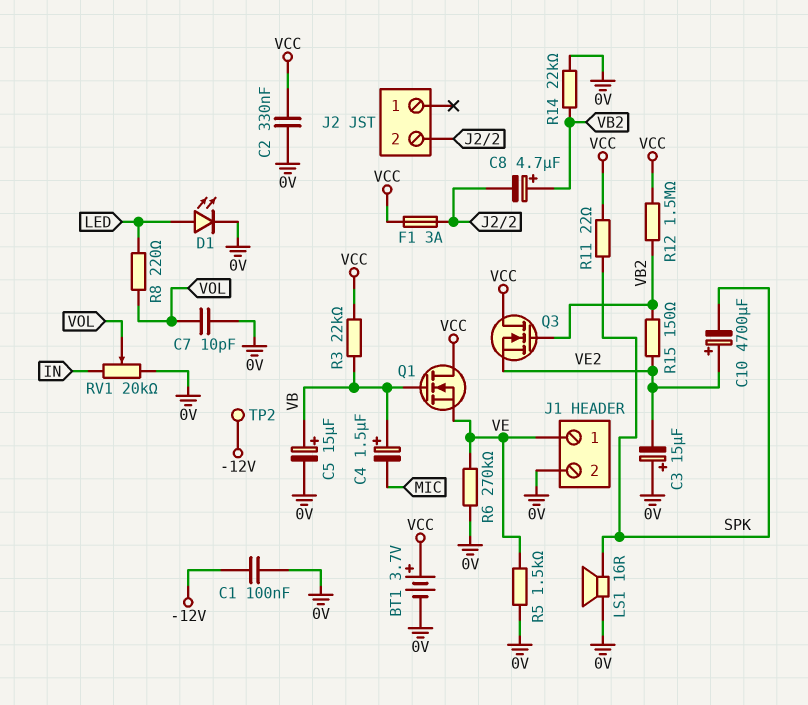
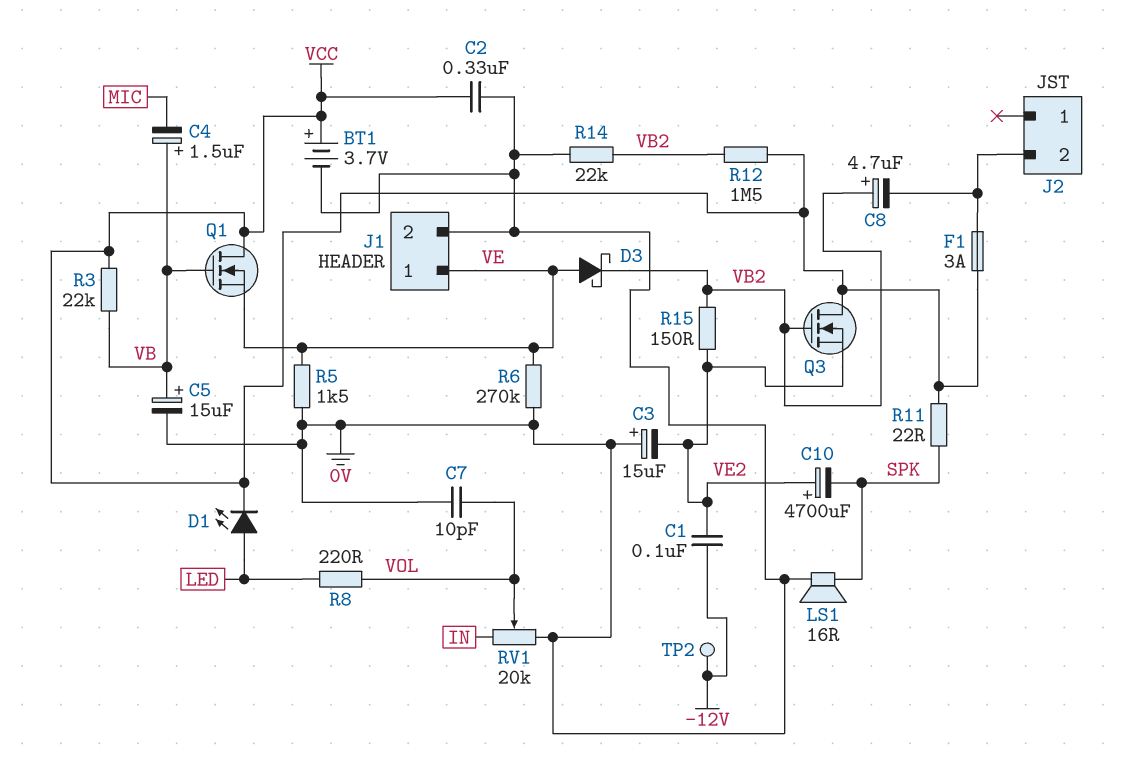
C1: 100nF (-12V, 0V) -> 100nF (-12V, VE2)
D1: LED (A LED, K 0V) -> LED (A LED, K VCC)
D3: none -> schottky (A VE, K VB2)

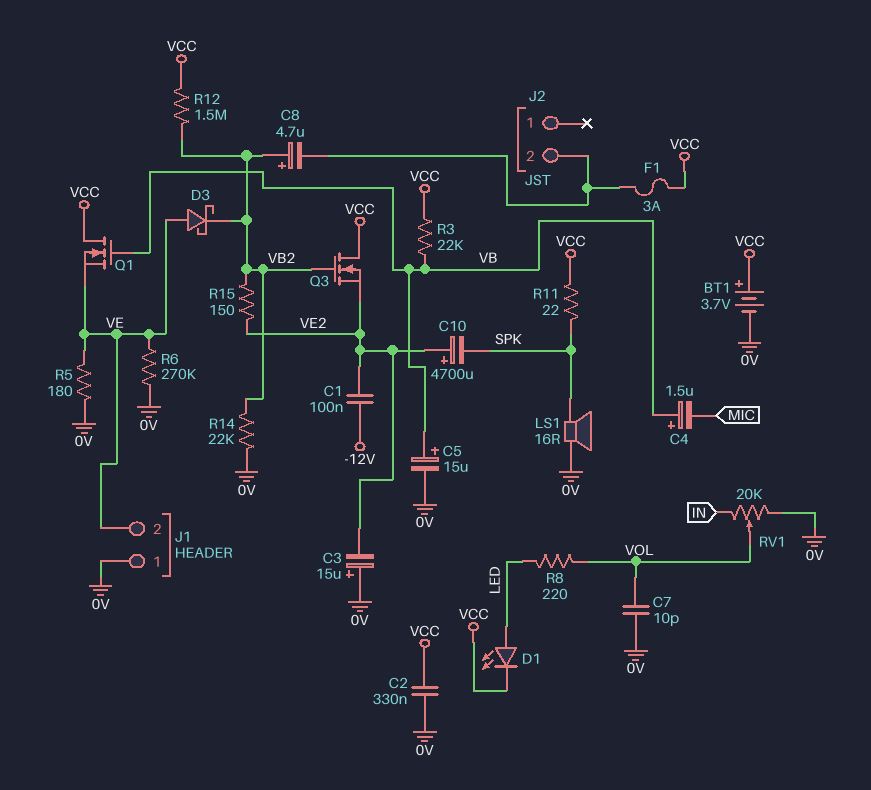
J1 pin 1: VE -> 0V
J1 pin 2: 0V -> VE
R5: 1.5k (0V, VE) -> 180 (0V, VE)
TP2: test point (-12V) -> none

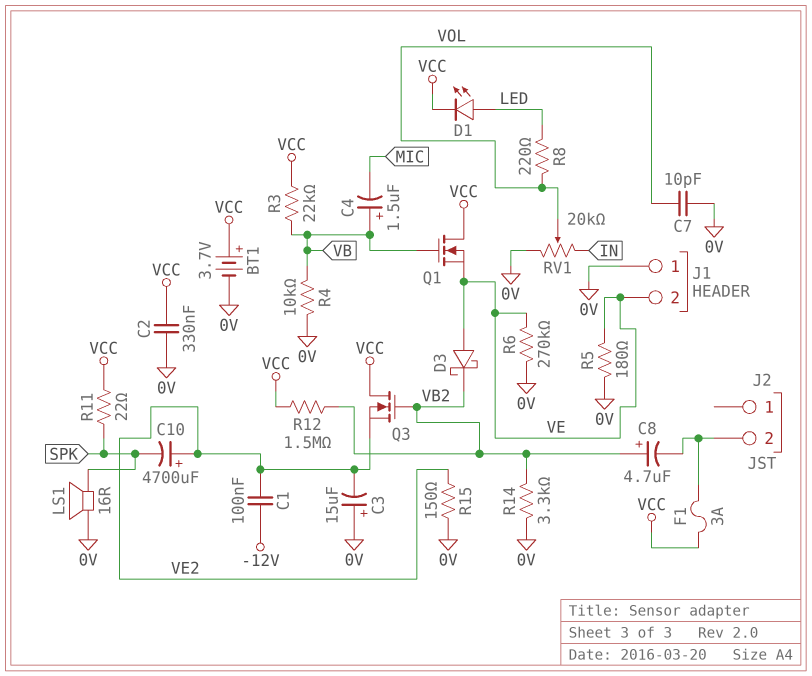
C5: 15uF (plus VB, minus 0V) -> none
R4: none -> 10k (0V, VB)
R14: 22k (0V, VB2) -> 3.3k (0V, VB2)
R15: 150 (VB2, VE2) -> 150 (0V, VE2)

